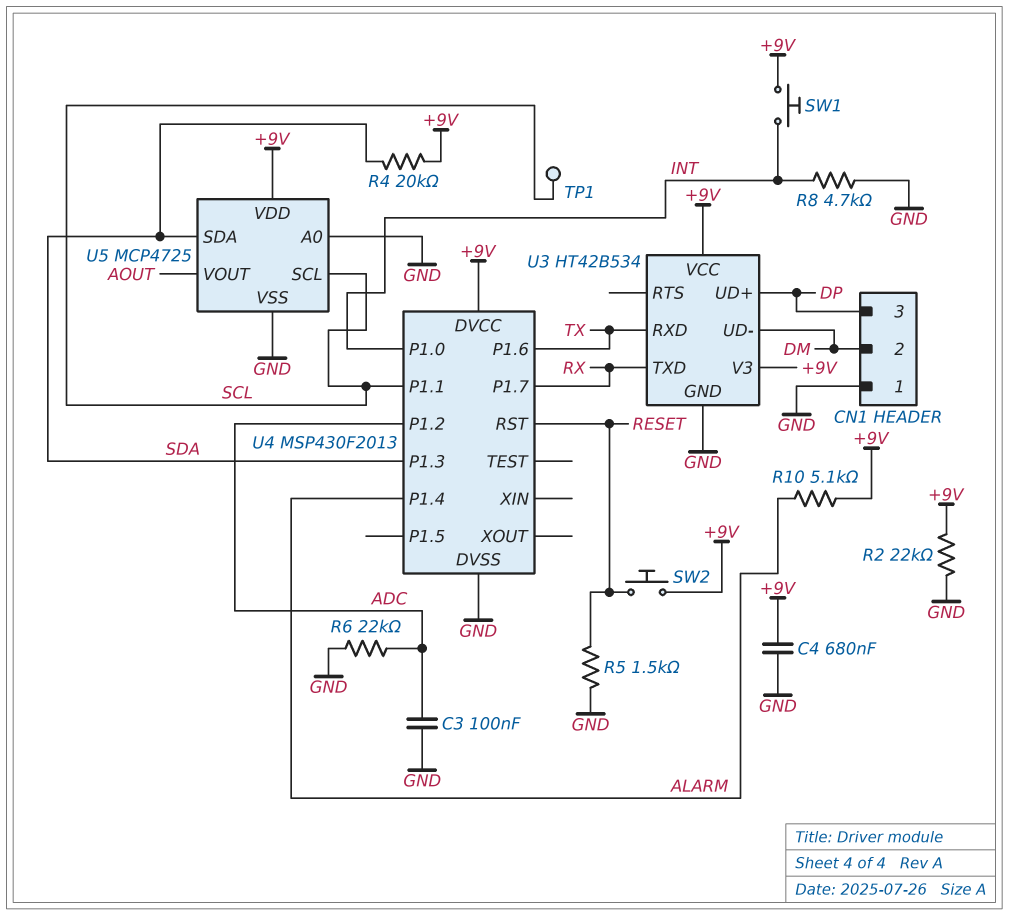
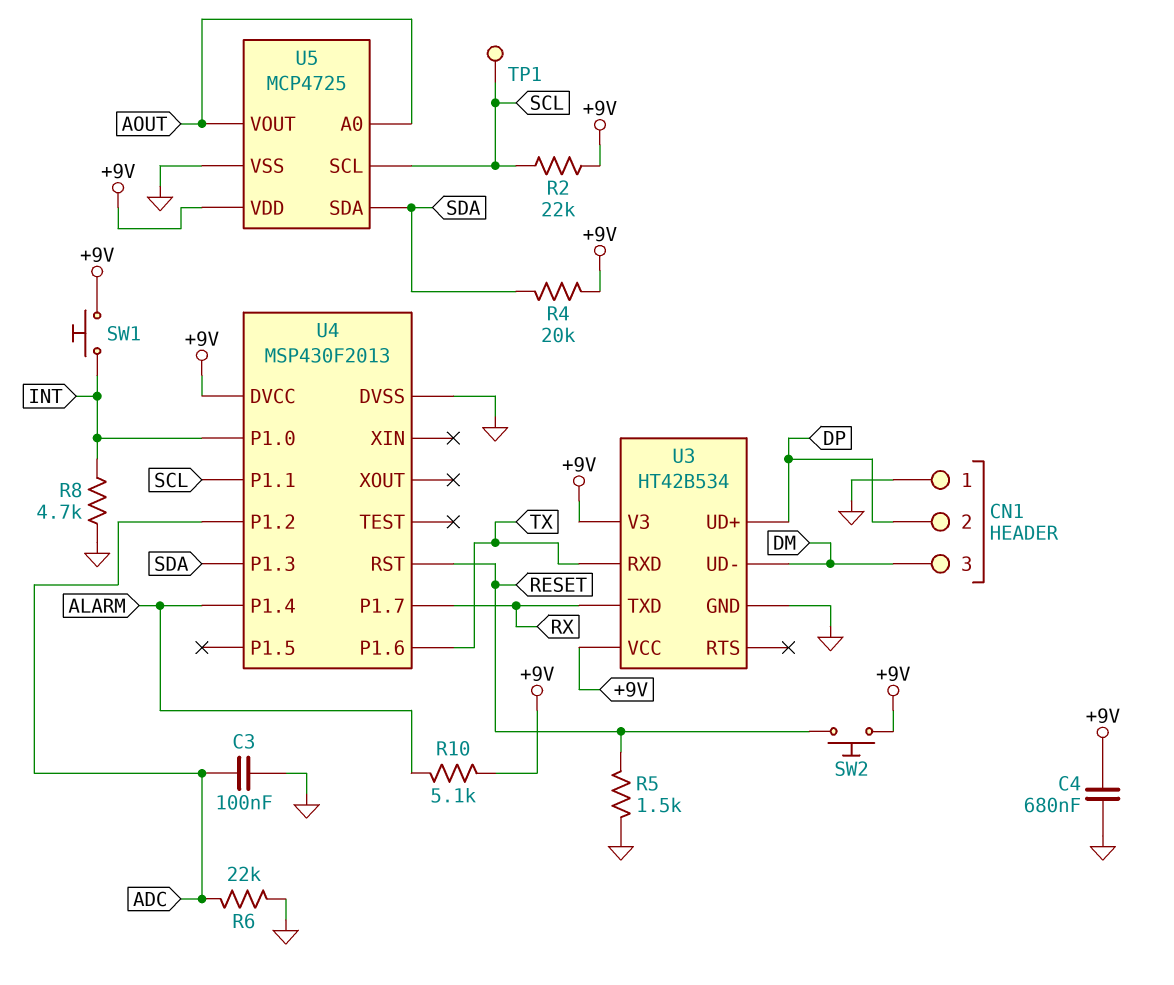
CN1 pin 2: DM -> DP
CN1 pin 3: DP -> DM
R2: 22k (+9V, GND) -> 22k (+9V, SCL)
U5 pin A0: GND -> AOUT

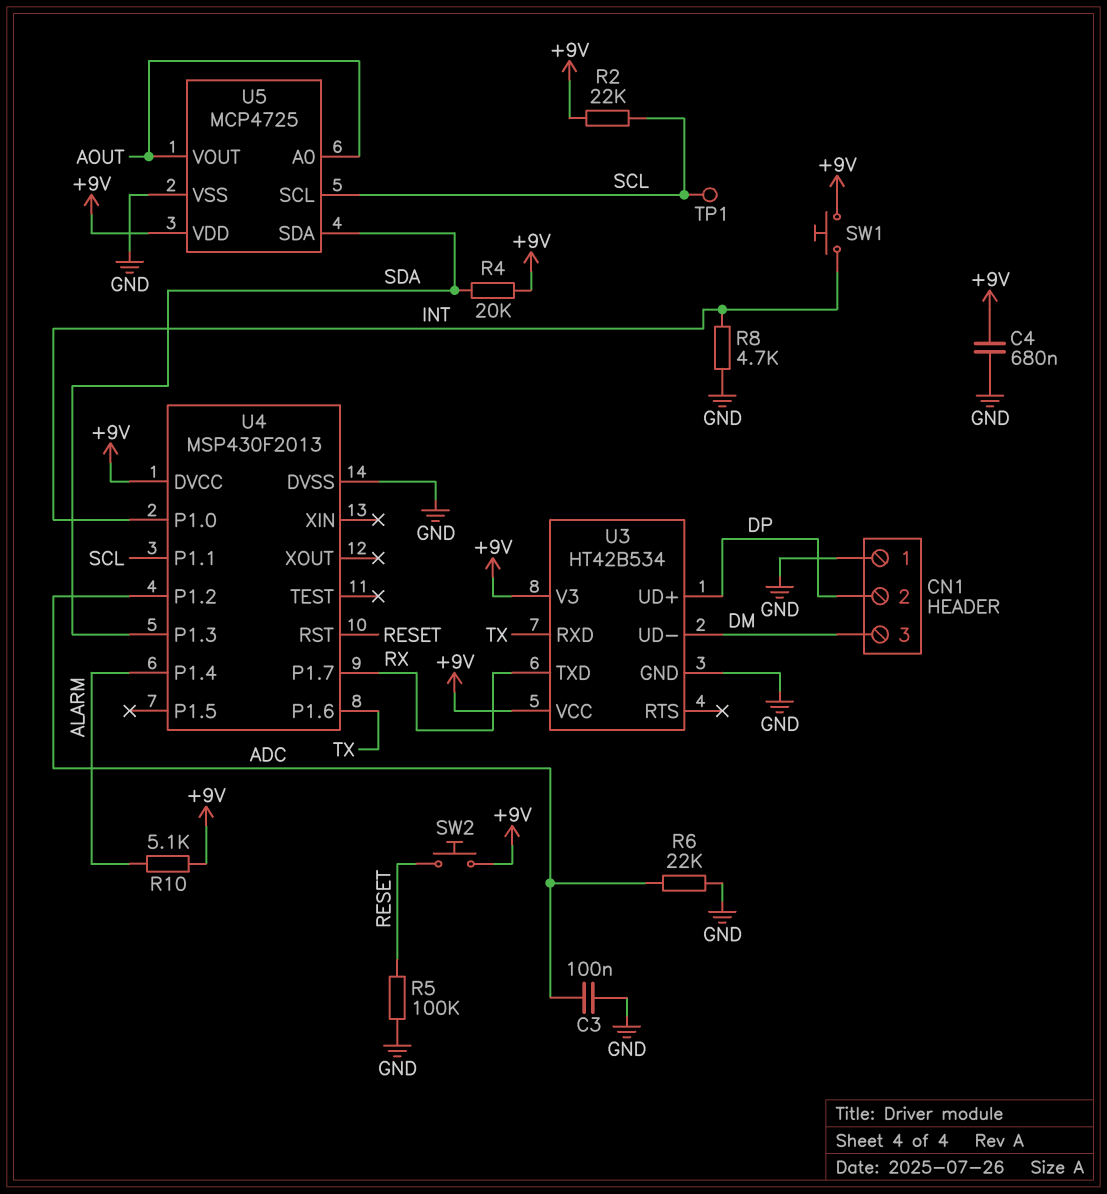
R5: 1.5k (GND, RESET) -> 100k (GND, RESET)

